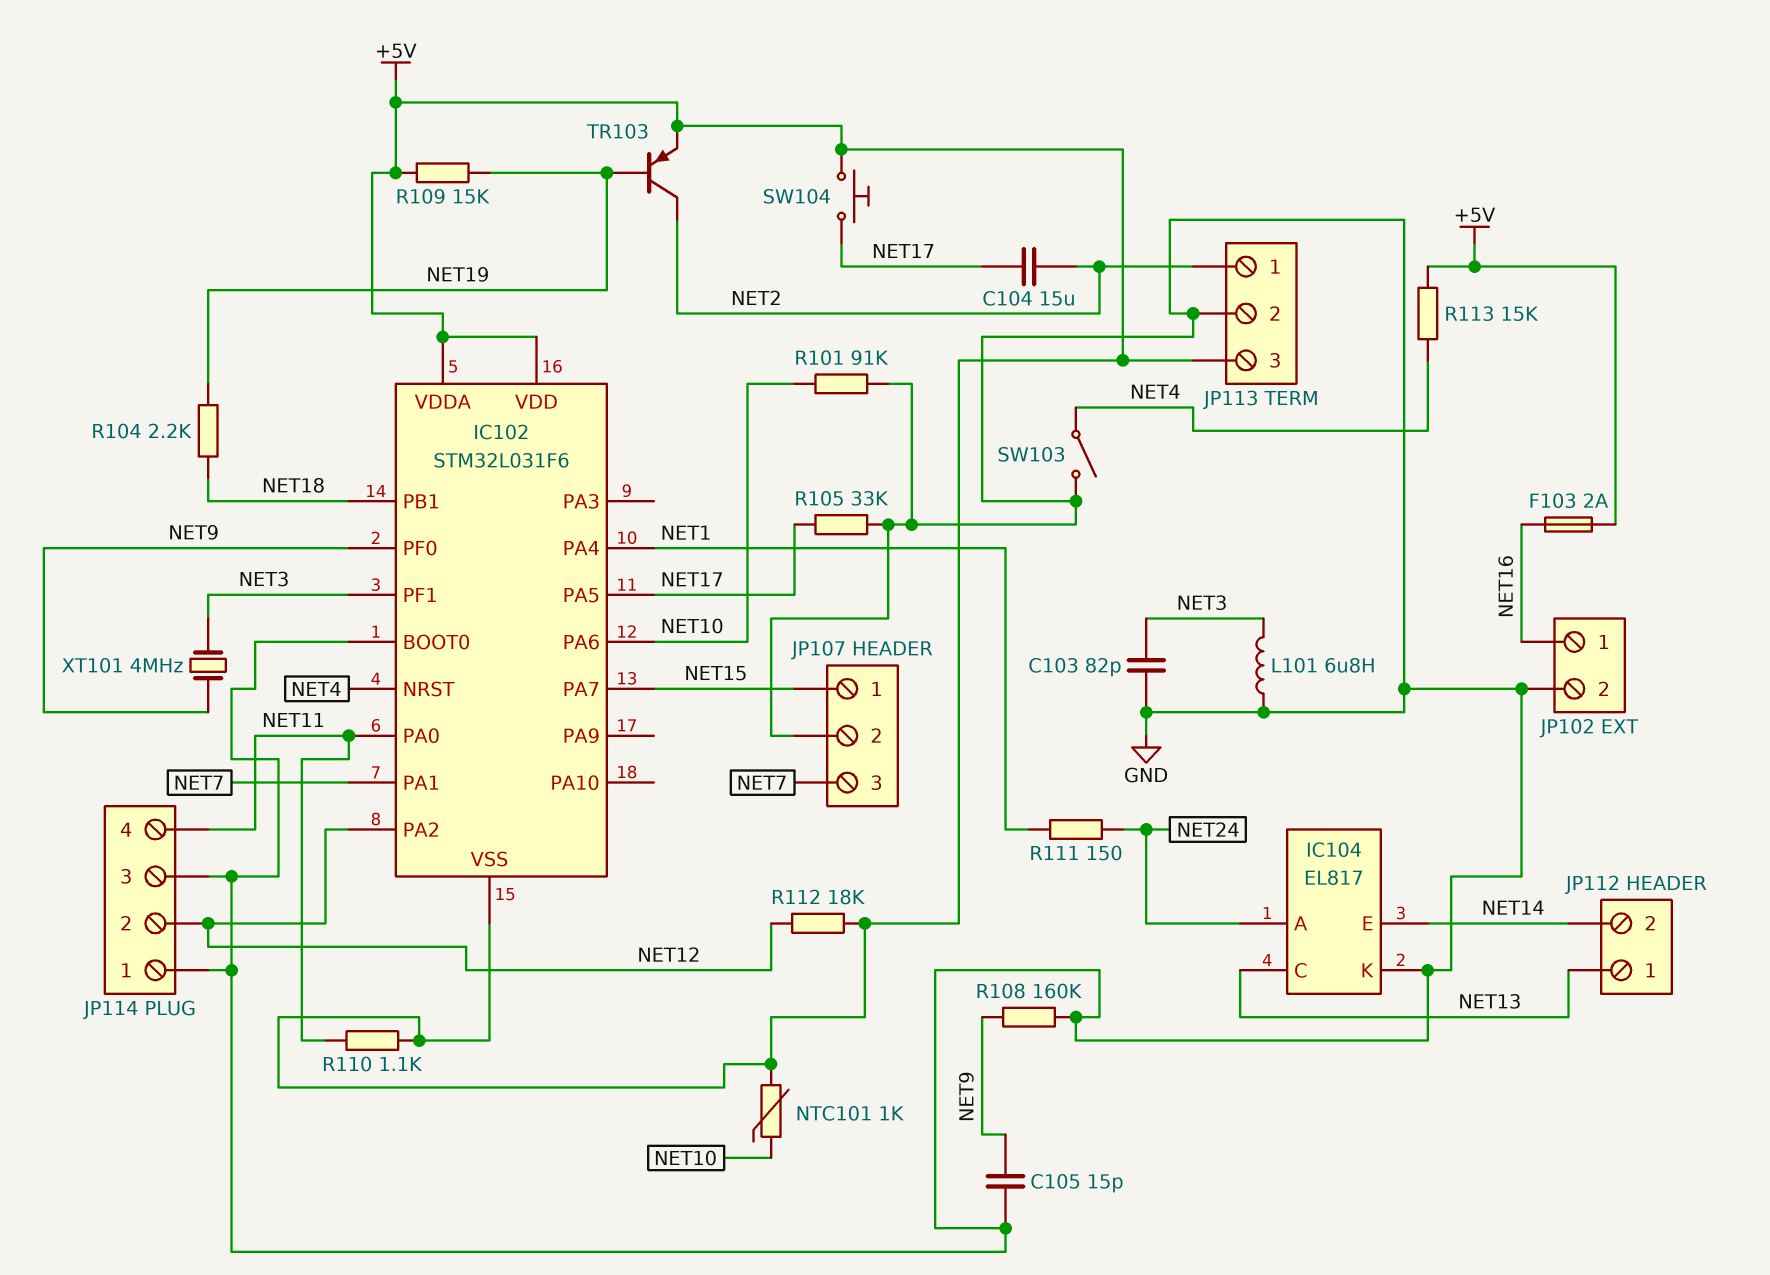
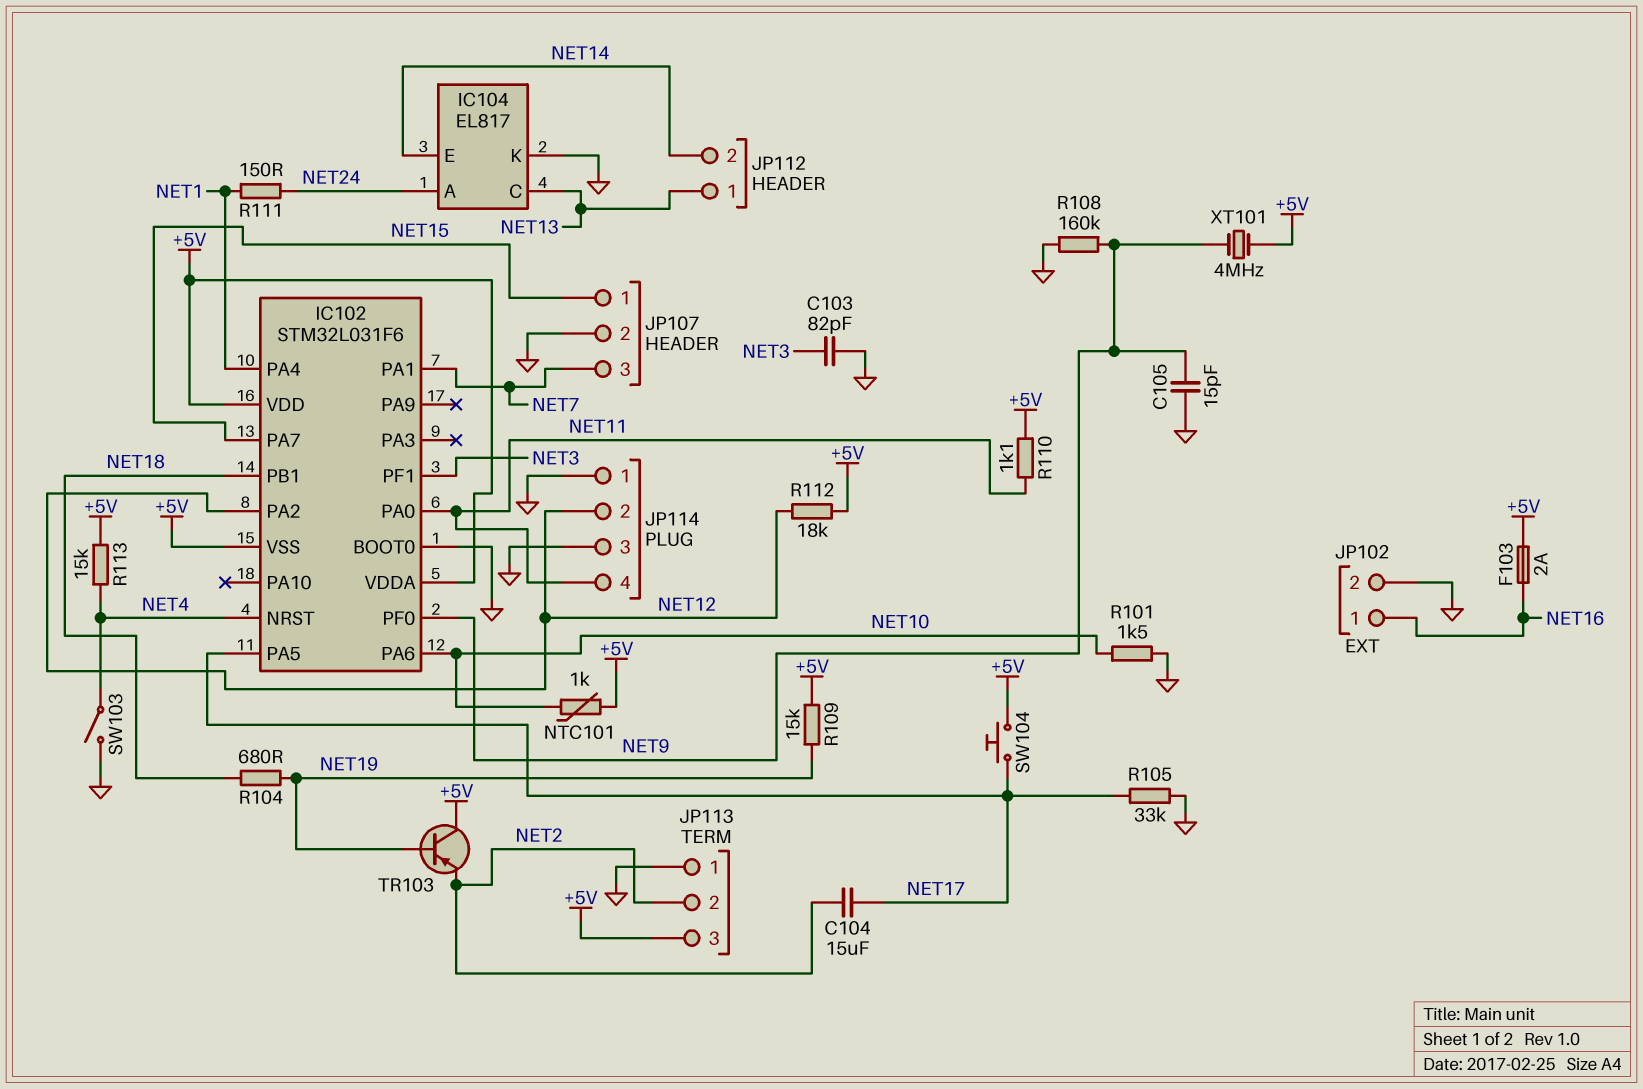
JP113 pin 1: NET2 -> GND
JP113 pin 2: GND -> NET2
L101: 6.8uH (GND, NET3) -> none
R101: 91k (GND, NET10) -> 1.5k (GND, NET10)
R104: 2.2k (NET18, NET19) -> 680 (NET18, NET19)
TR103: PNP (B NET19, C NET2, E +5V) -> PNP (B NET19, C +5V, E NET2)
XT101: 4MHz (NET3, NET9) -> 4MHz (+5V, NET9)

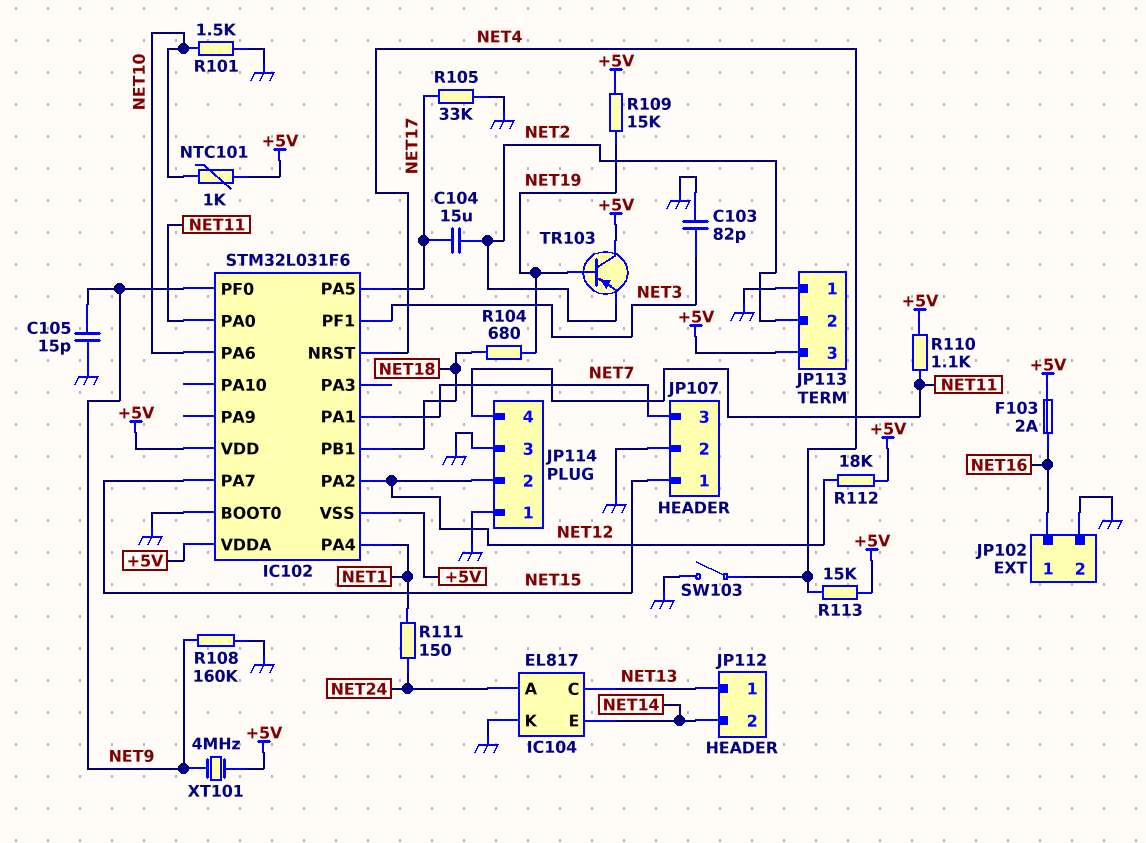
SW104: button (+5V, NET17) -> none

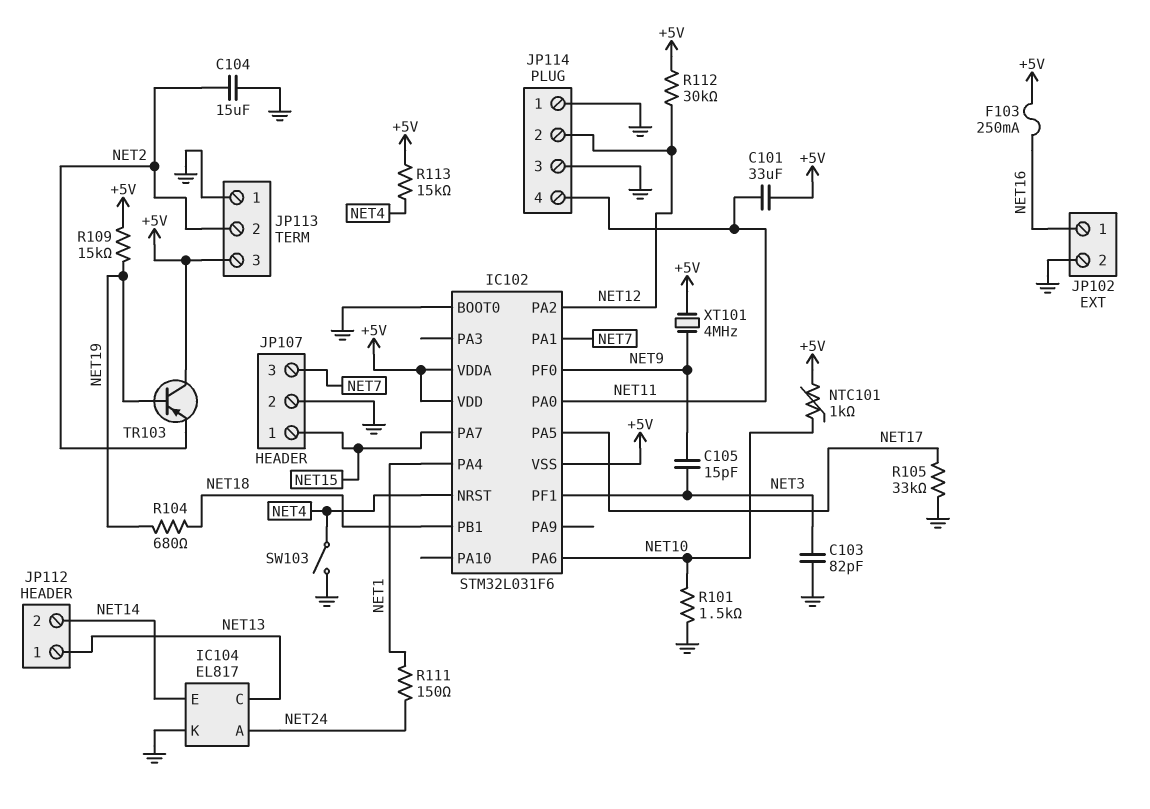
C101: none -> 33uF (+5V, NET11)
C104: 15uF (NET2, NET17) -> 15uF (GND, NET2)
C105: 15pF (GND, NET9) -> 15pF (NET3, NET9)
F103: 2A (+5V, NET16) -> 250mA (+5V, NET16)
R108: 160k (GND, NET9) -> none
R110: 1.1k (+5V, NET11) -> none
R112: 18k (+5V, NET12) -> 30k (+5V, NET12)

